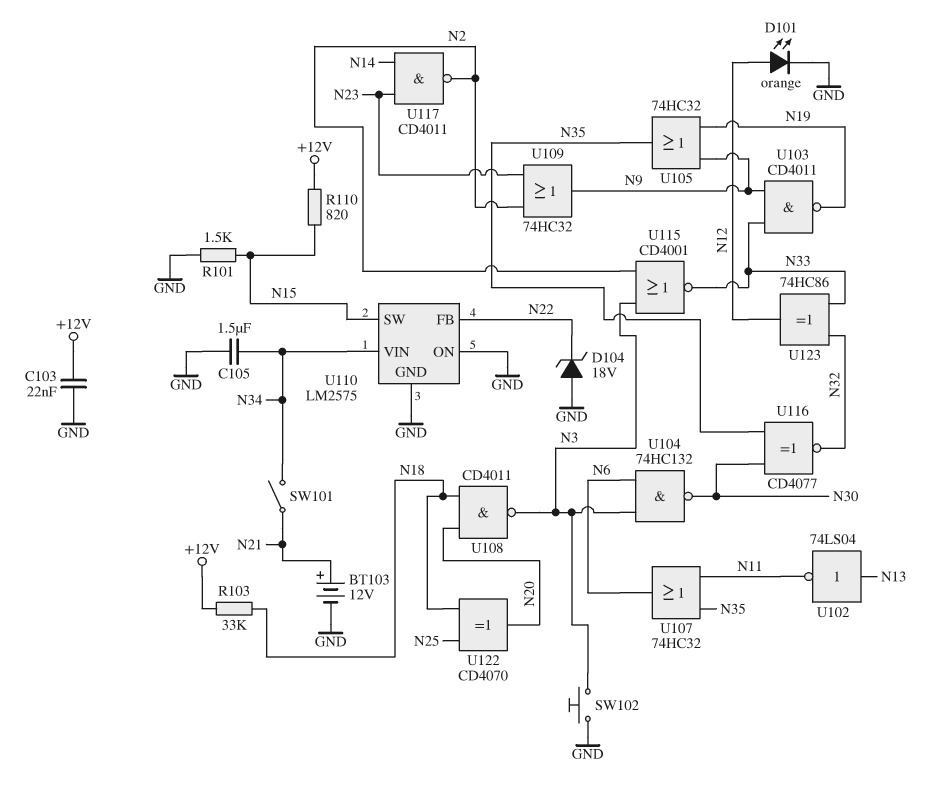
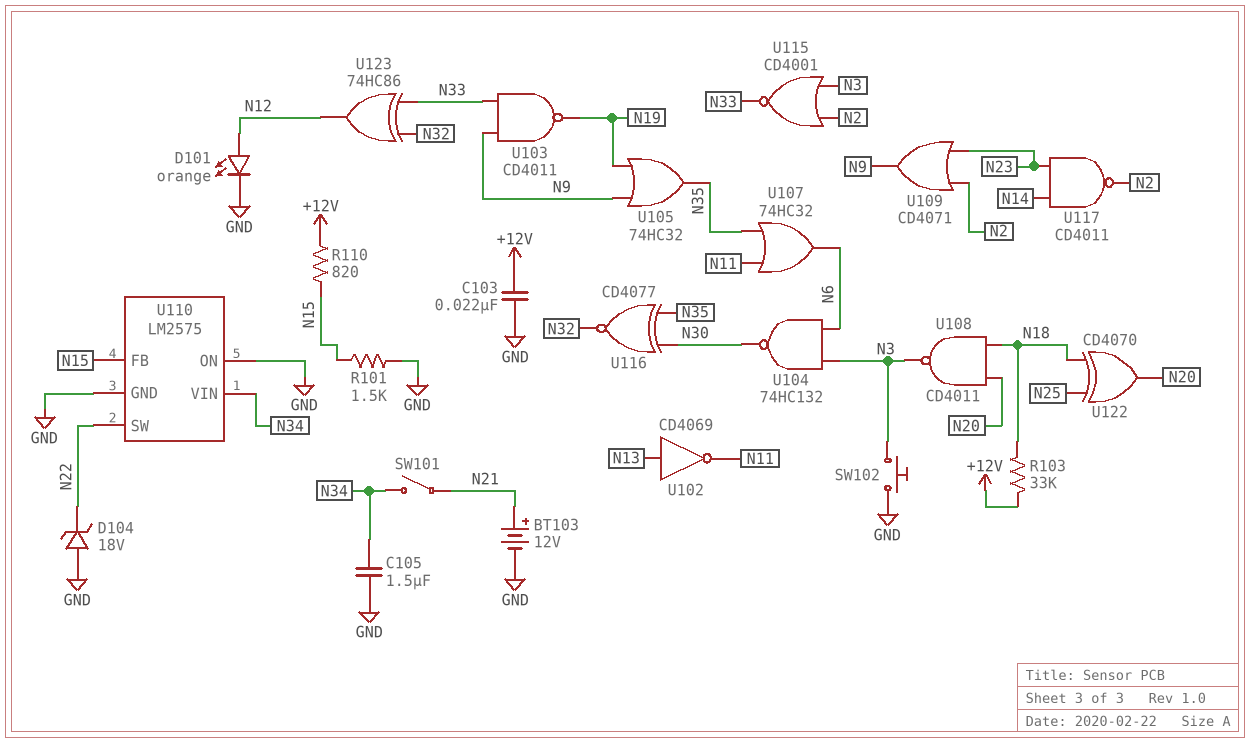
U102: NOT 74LS04 (in N13, out N11) -> NOT CD4069 (in N13, out N11)
U109: OR 74HC32 (in N2, in N23, out N9) -> OR CD4071 (in N2, in N23, out N9)
U110 pin FB: N22 -> N15
U110 pin SW: N15 -> N22

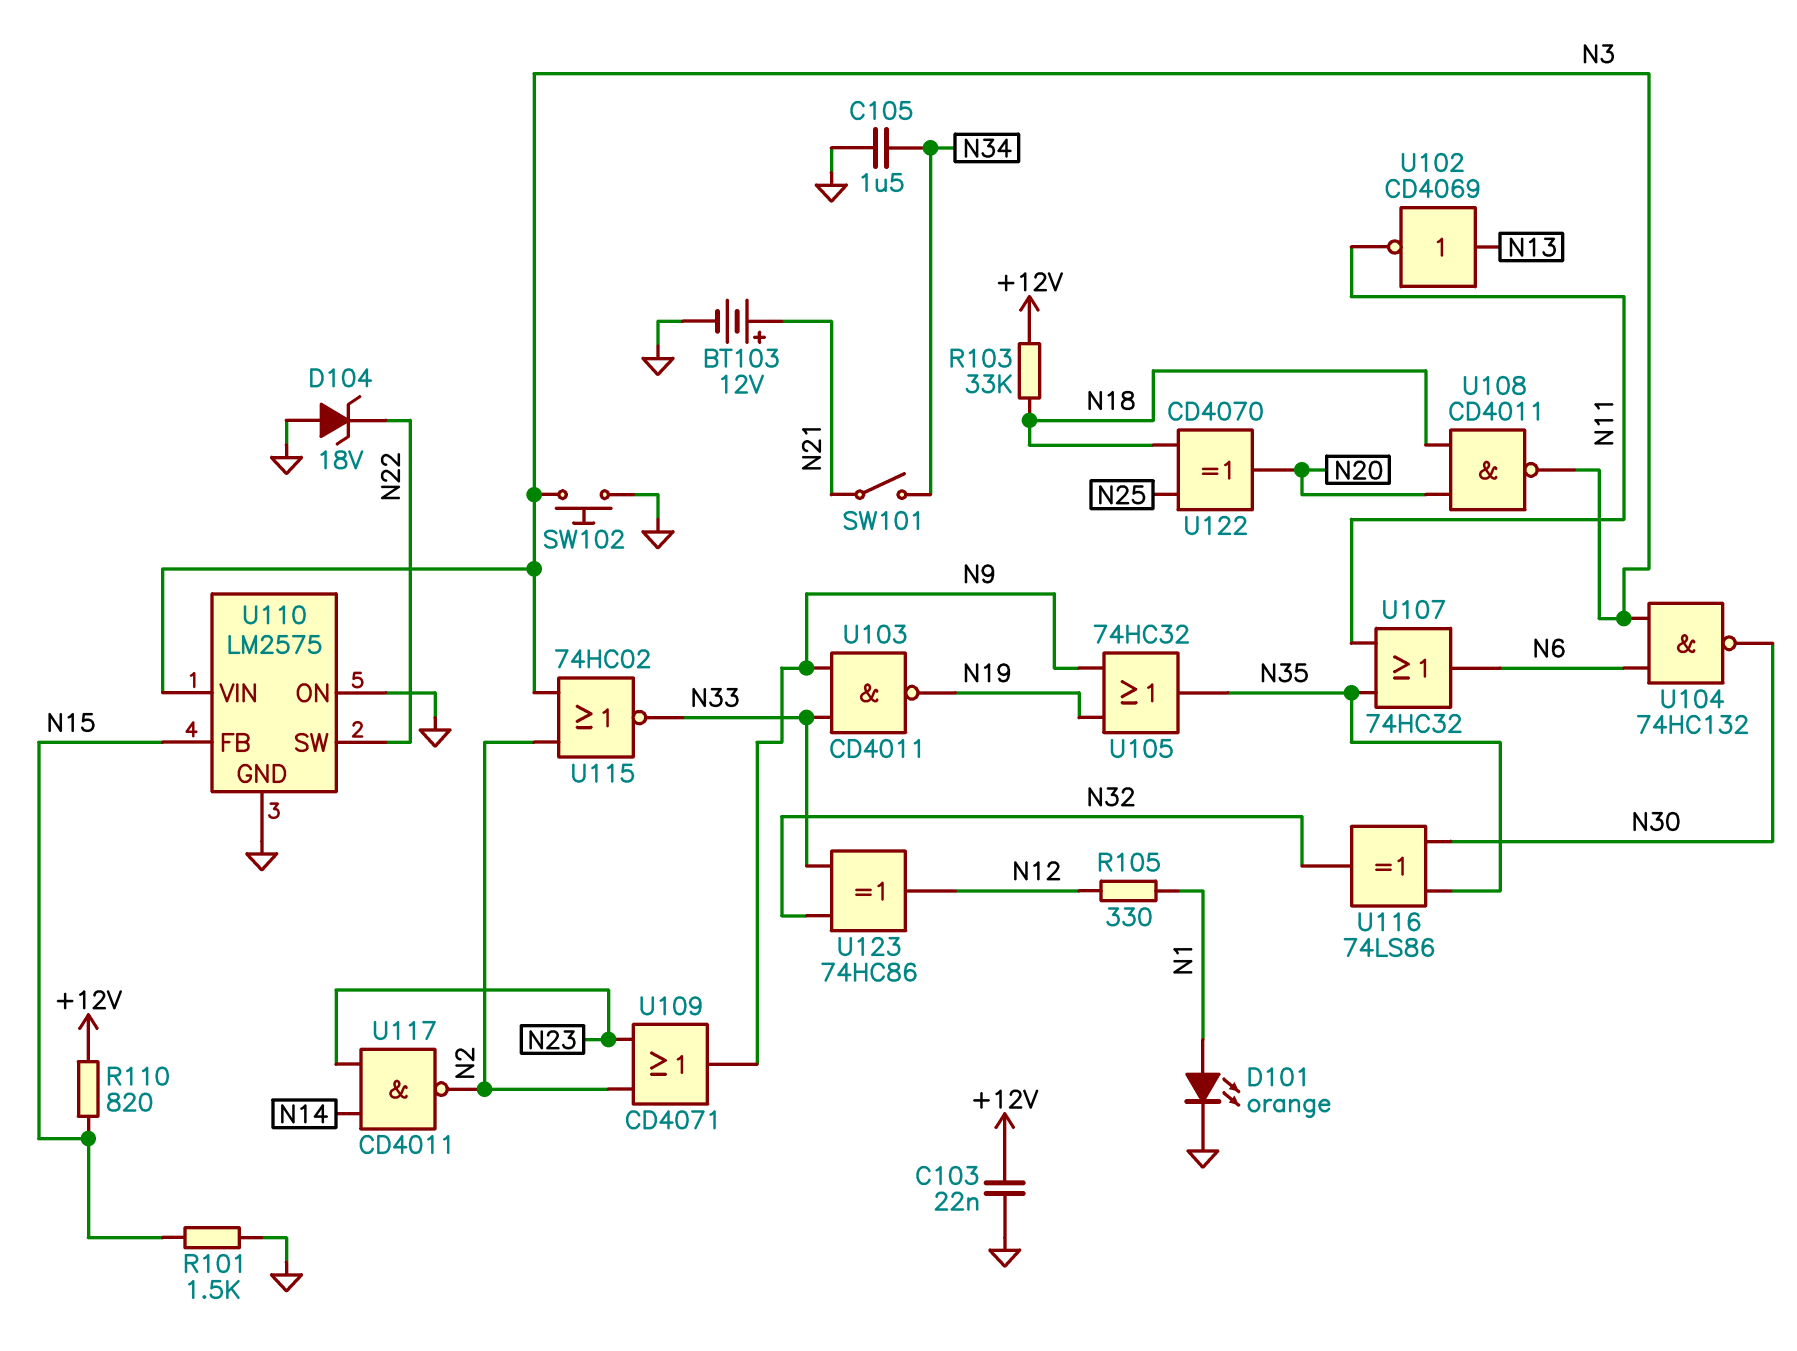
D101: LED orange (A N12, K GND) -> LED orange (A N1, K GND)
R105: none -> 330 (N1, N12)
U110 pin VIN: N34 -> N3
U115: NOR CD4001 (in N2, in N3, out N33) -> NOR 74HC02 (in N2, in N3, out N33)
U116: XNOR CD4077 (in N30, in N35, out N32) -> XOR 74LS86 (in N30, in N35, out N32)

